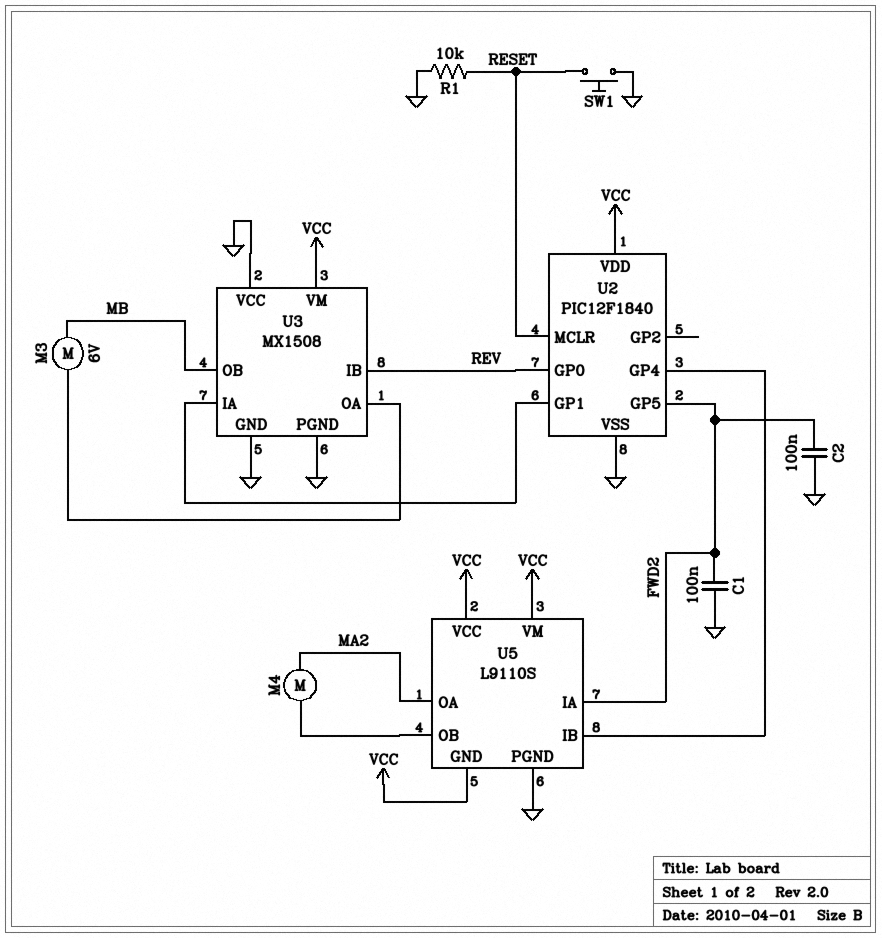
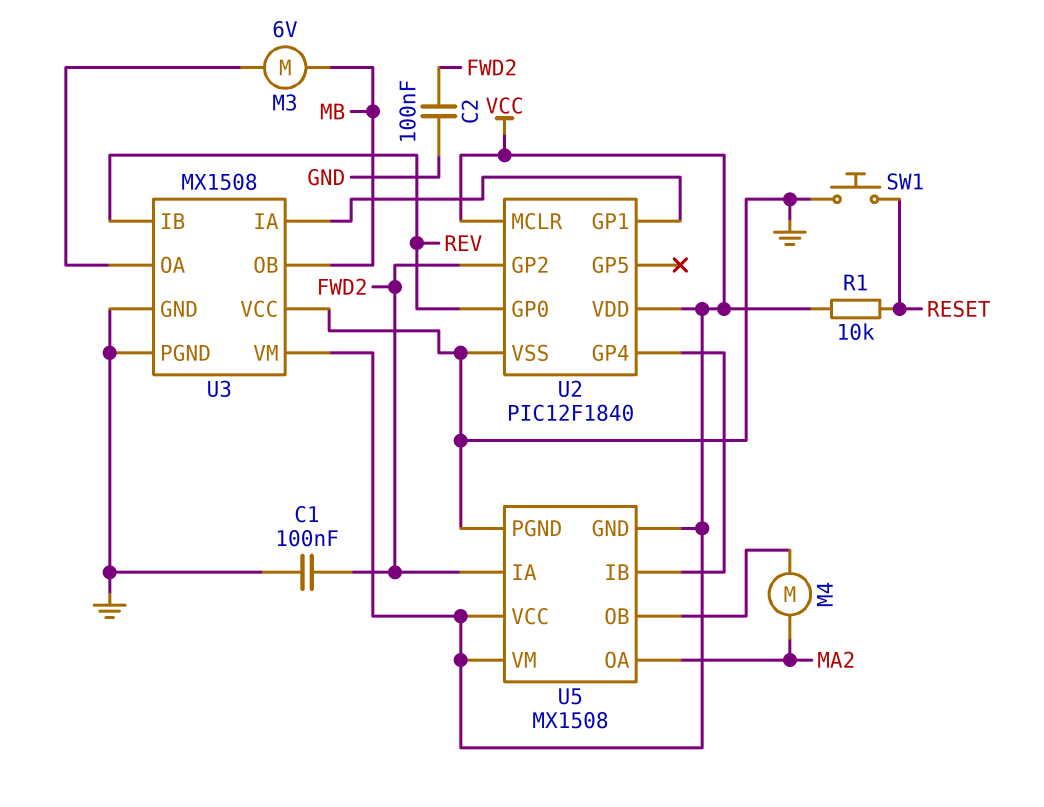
R1: 10k (GND, RESET) -> 10k (RESET, VCC)
U2 pin GP2: none -> FWD2
U2 pin GP5: FWD2 -> none
U2 pin MCLR: RESET -> VCC
U5: L9110S -> MX1508

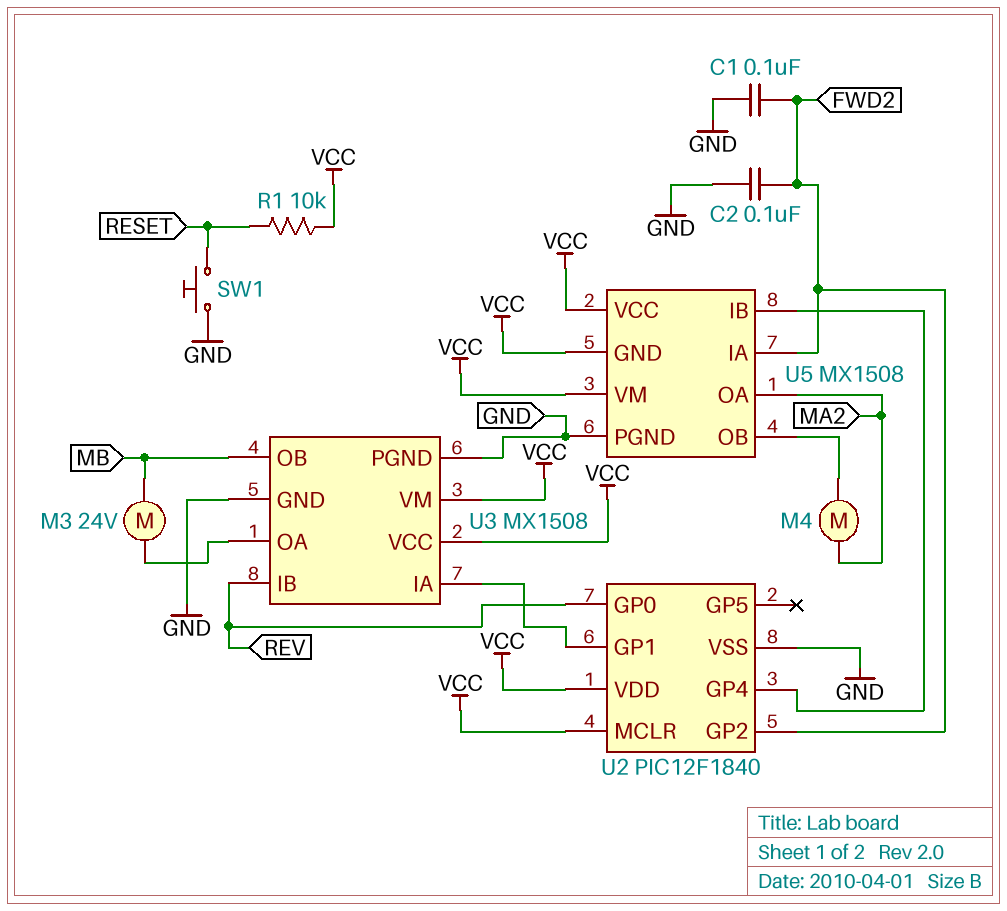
M3: motor 6V (MB, U3/OA) -> motor 24V (MB, U3/OA)
U3 pin VCC: GND -> VCC

